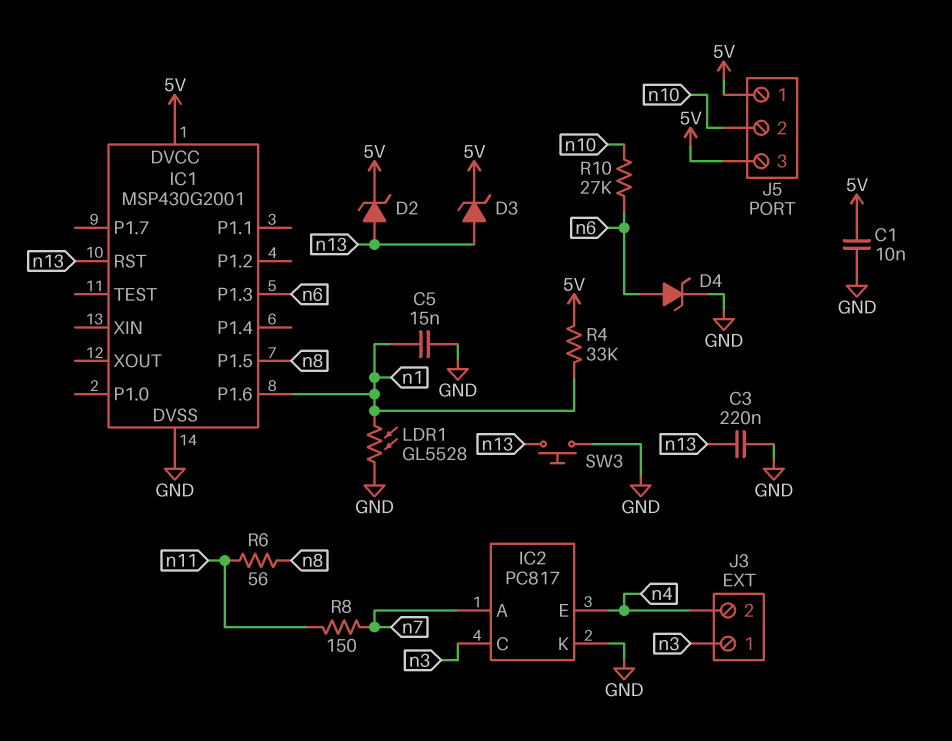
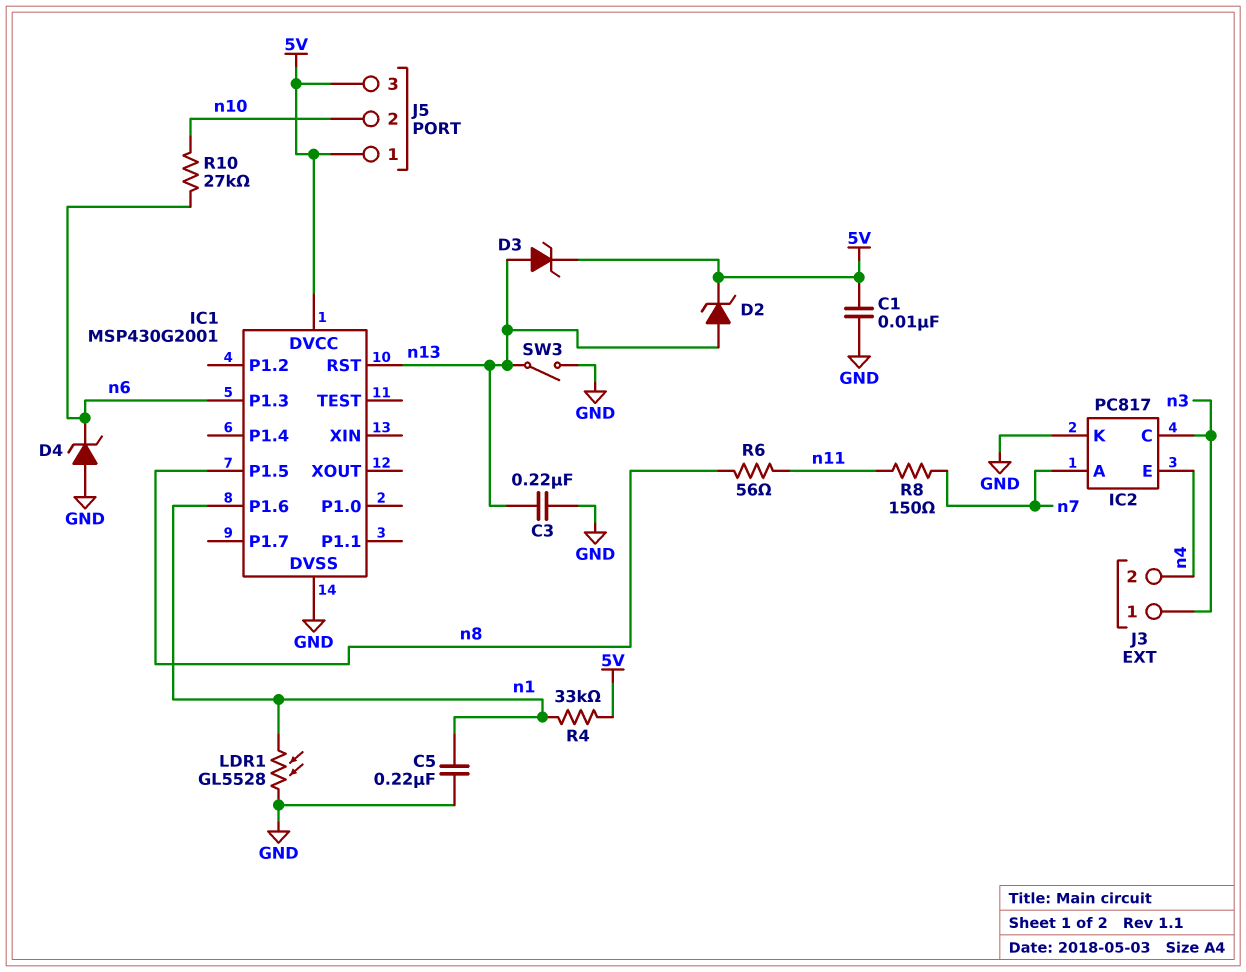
C5: 15nF (GND, n1) -> 220nF (GND, n1)
D4: zener (A n6, K GND) -> zener (A GND, K n6)
SW3: button (GND, n13) -> switch (GND, n13)

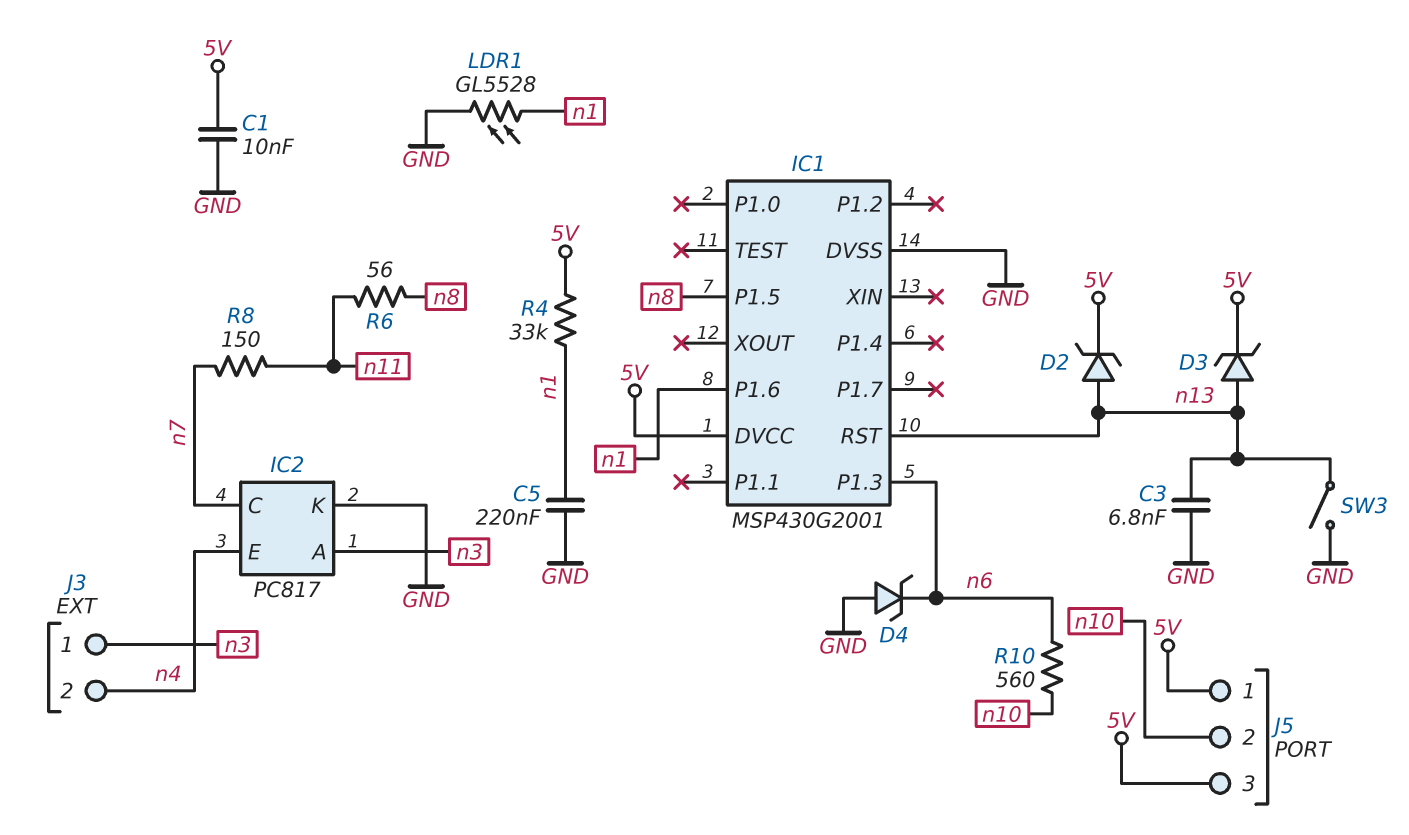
C3: 220nF (GND, n13) -> 6.8nF (GND, n13)
IC2 pin A: n7 -> n3
IC2 pin C: n3 -> n7
R10: 27k (n6, n10) -> 560 (n6, n10)

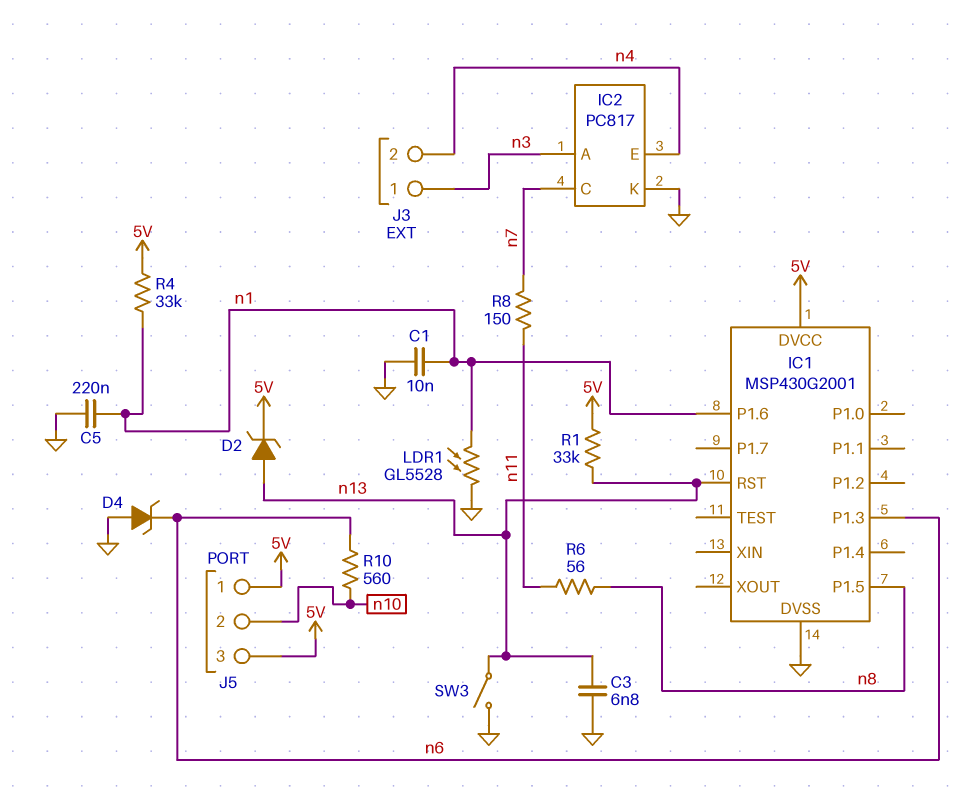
C1: 10nF (5V, GND) -> 10nF (GND, n1)
D3: zener (A n13, K 5V) -> none
R1: none -> 33k (5V, n13)

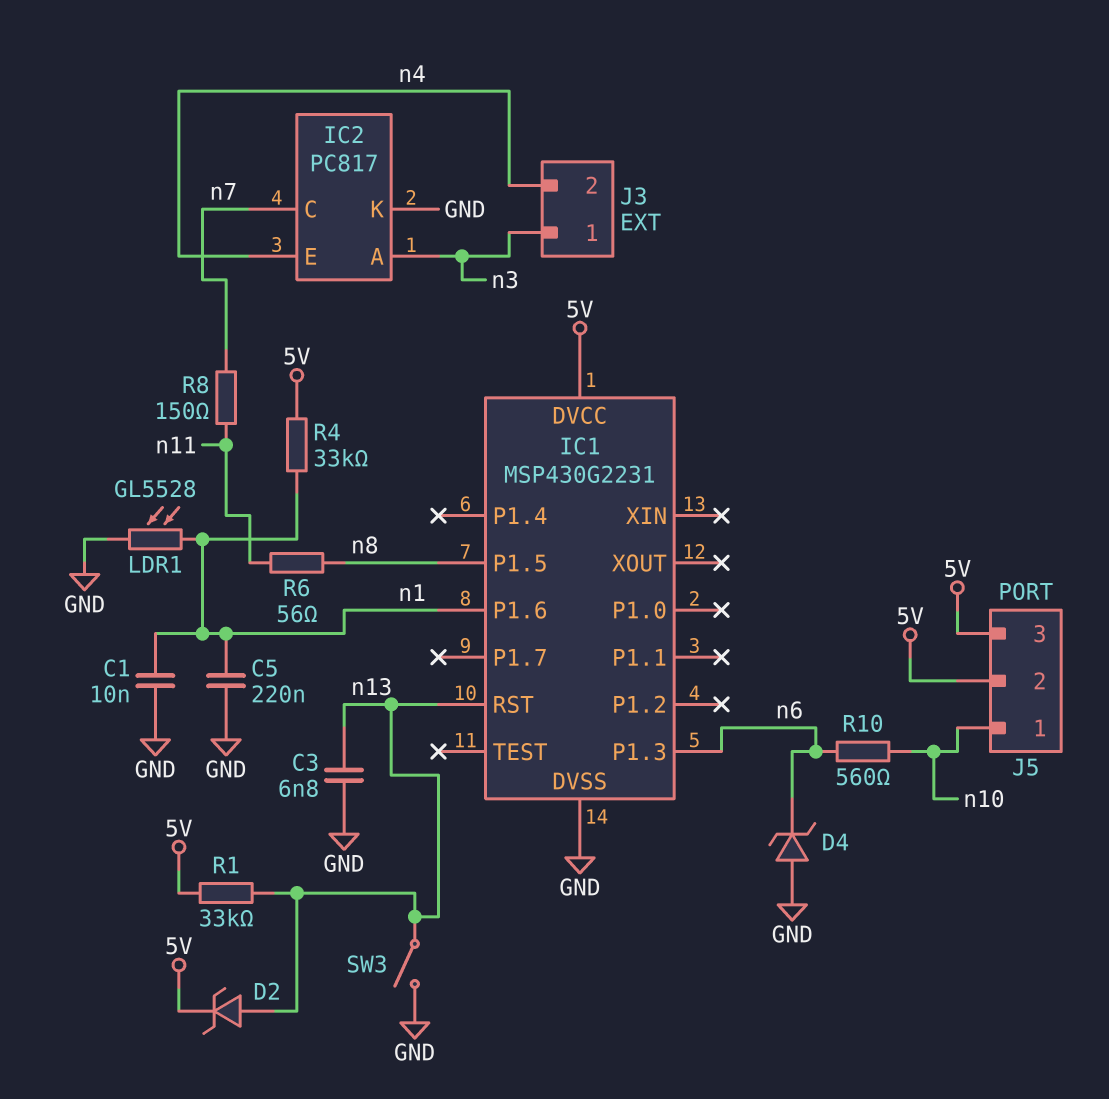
IC1: MSP430G2001 -> MSP430G2231
J5 pin 1: 5V -> n10
J5 pin 2: n10 -> 5V

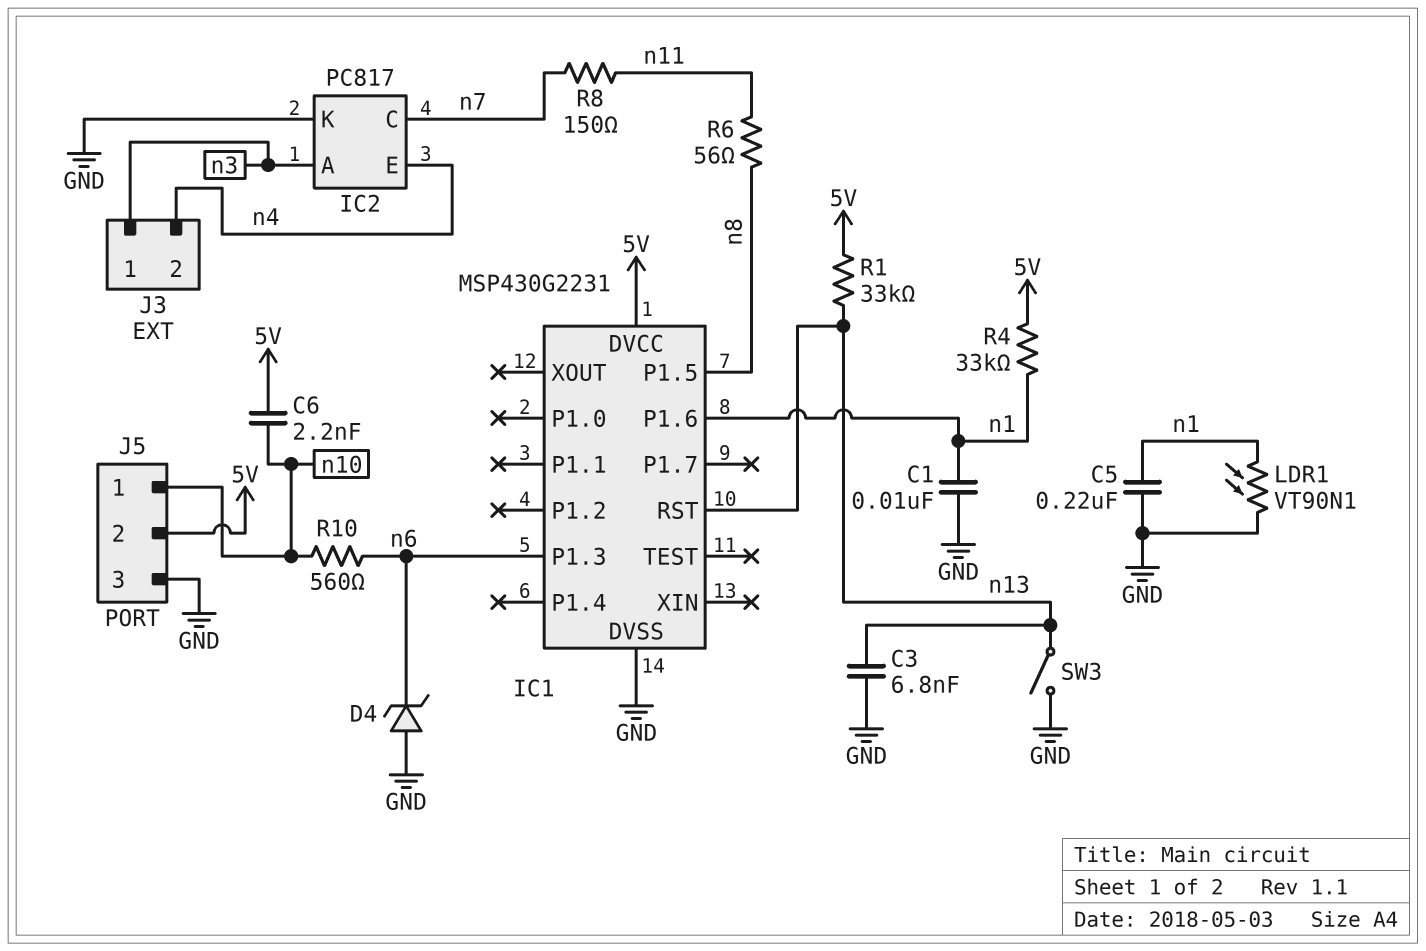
C6: none -> 2.2nF (5V, n10)
D2: zener (A n13, K 5V) -> none
J5 pin 3: 5V -> GND
LDR1: GL5528 (GND, n1) -> VT90N1 (GND, n1)

